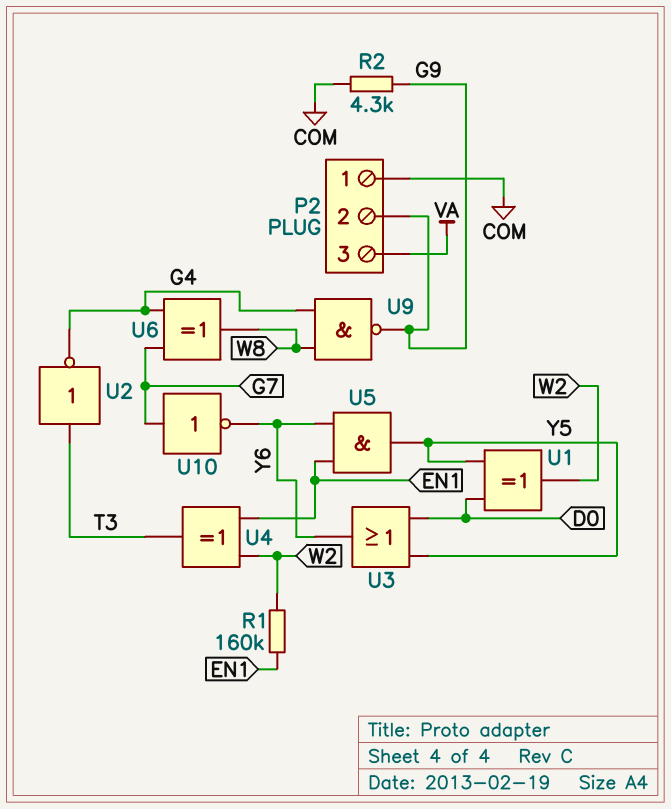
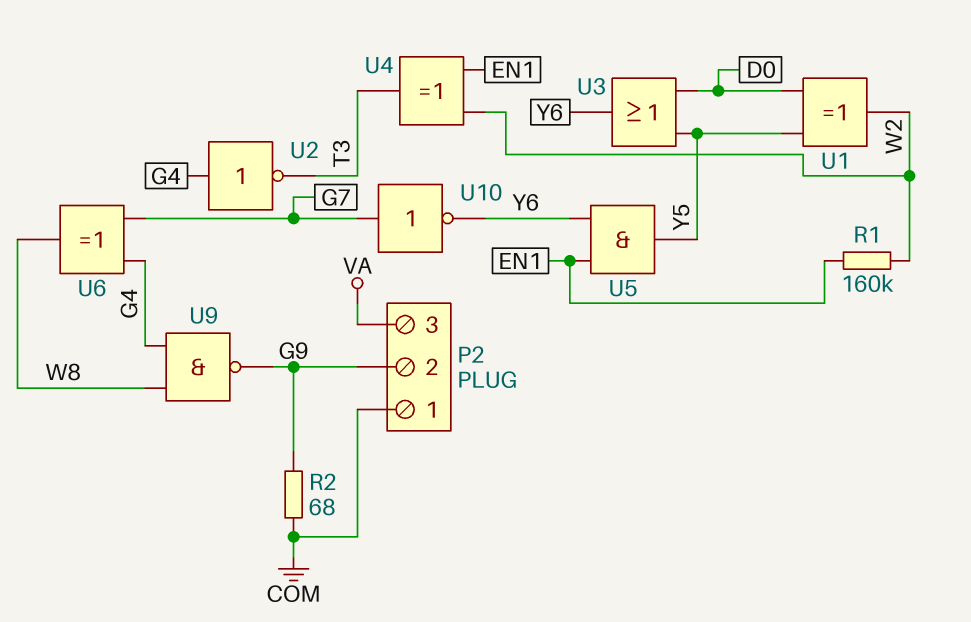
R2: 4.3k (COM, G9) -> 68 (COM, G9)
U2: NOT (in T3, out G4) -> NOT (in G4, out T3)

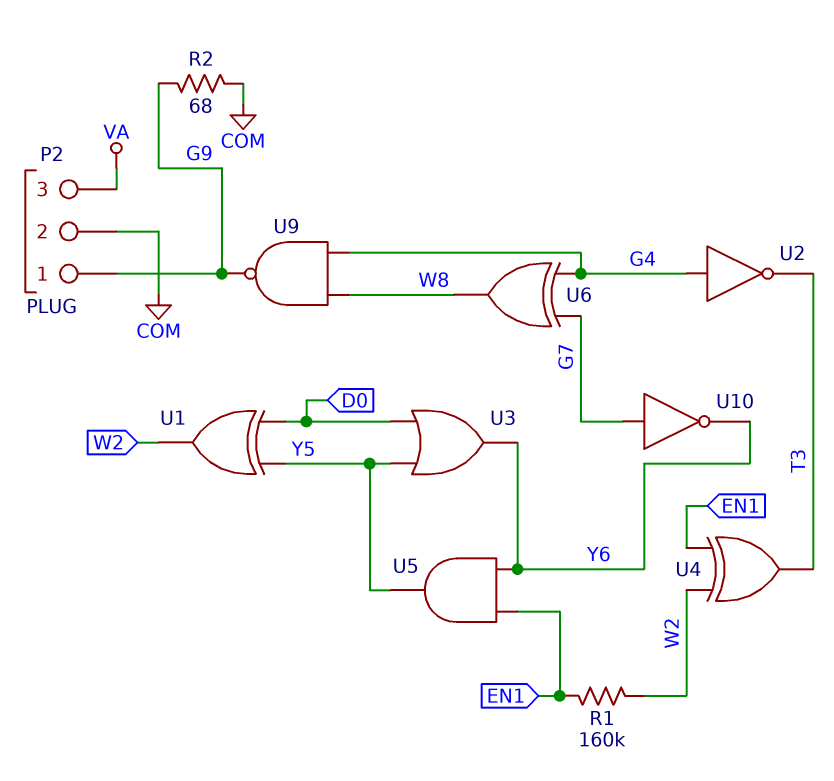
P2 pin 1: COM -> G9
P2 pin 2: G9 -> COM

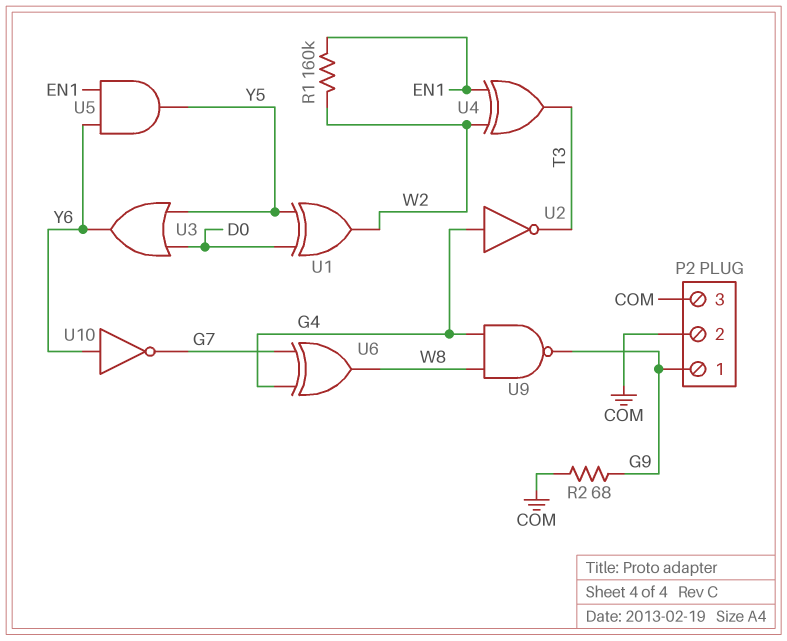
P2 pin 3: VA -> COM
U10: NOT (in G7, out Y6) -> NOT (in Y6, out G7)

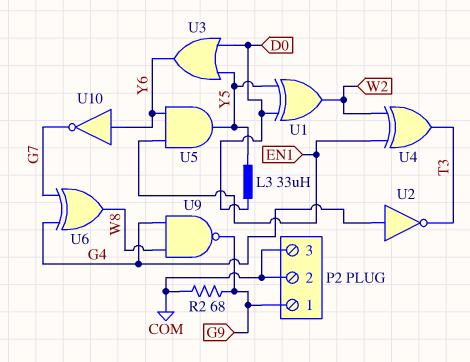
L3: none -> 33uH (D0, Y5)
R1: 160k (EN1, W2) -> none

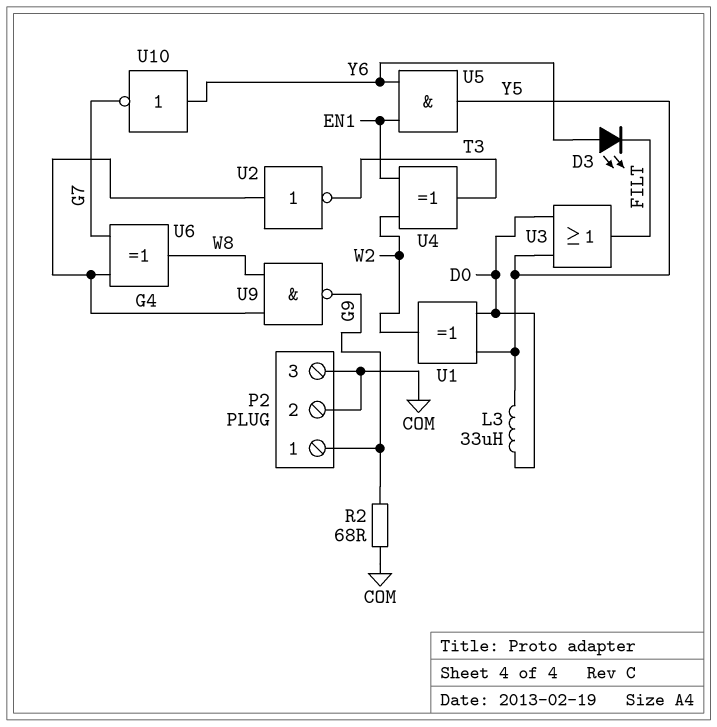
D3: none -> LED (A Y6, K FILT)
U3: OR (in D0, in Y5, out Y6) -> OR (in D0, in Y5, out FILT)

